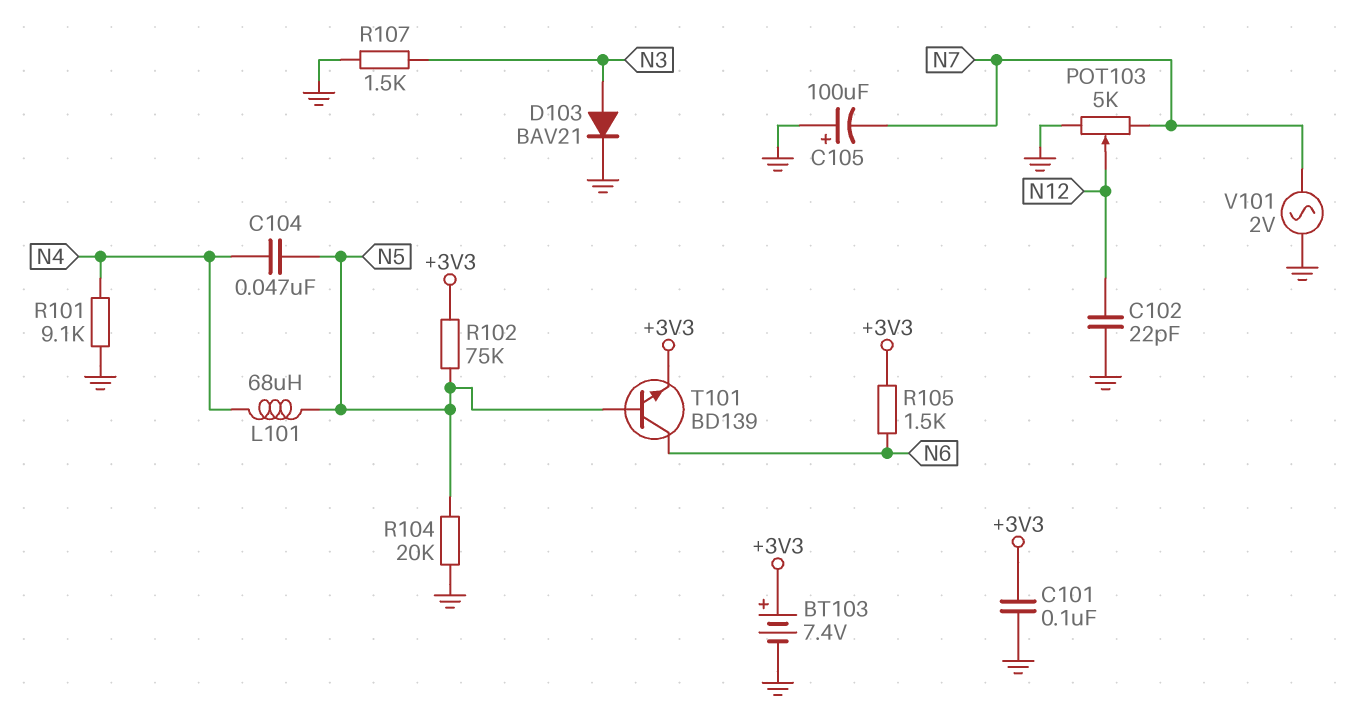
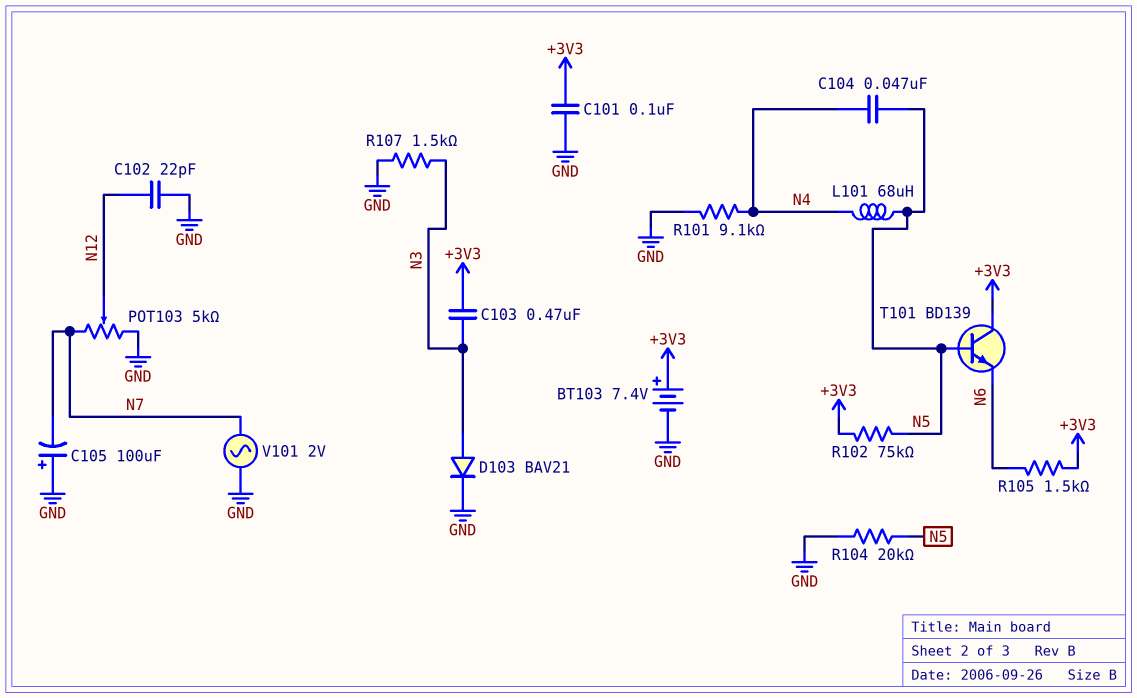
C103: none -> 470nF (+3V3, N3)
T101: NPN BD139 (B N5, C N6, E +3V3) -> NPN BD139 (B N5, C +3V3, E N6)

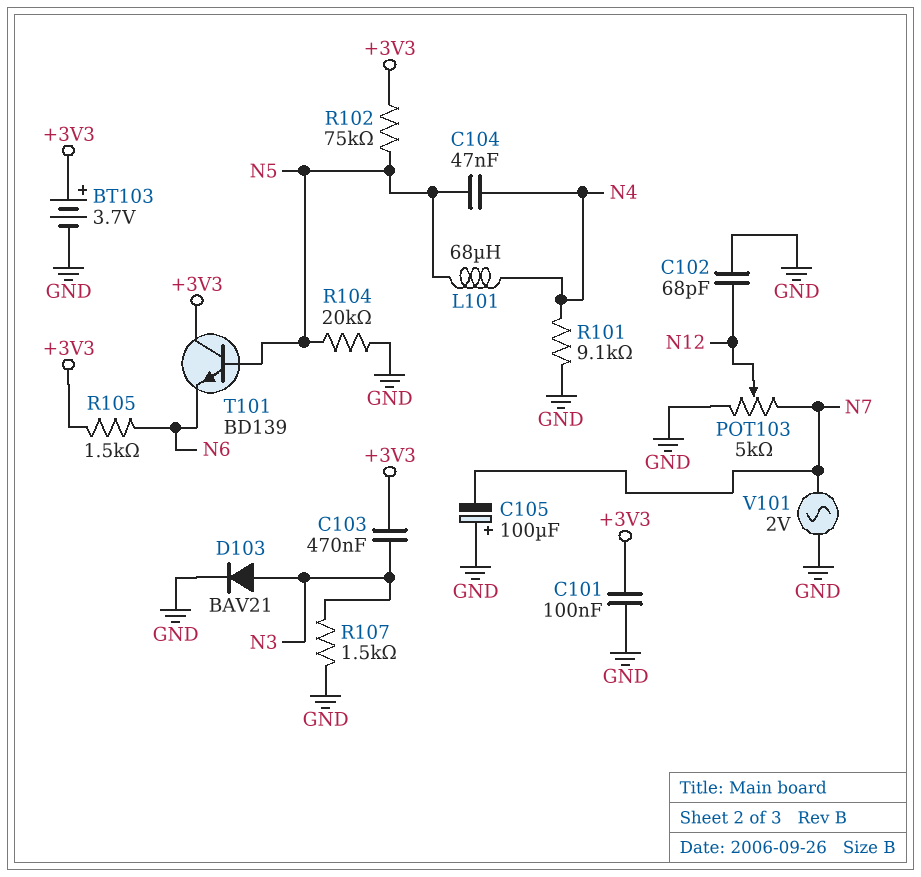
BT103: 7.4V (plus +3V3, minus GND) -> 3.7V (plus +3V3, minus GND)
C102: 22pF (GND, N12) -> 68pF (GND, N12)

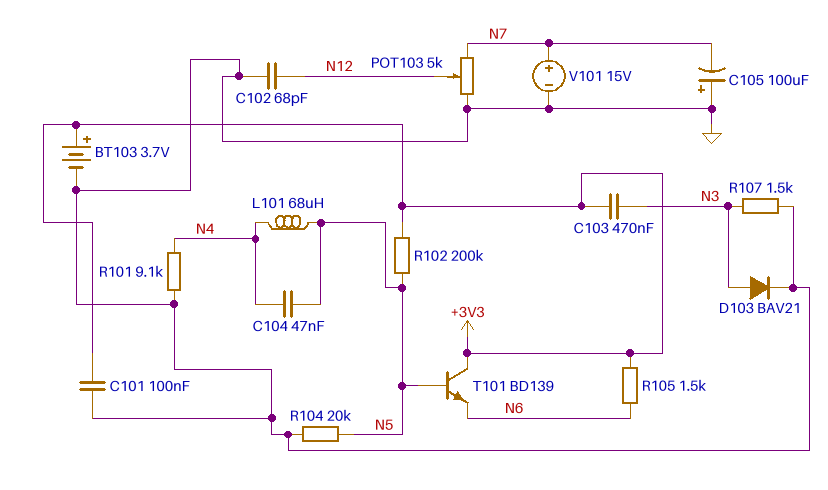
R102: 75k (+3V3, N5) -> 200k (+3V3, N5)
V101: AC 2V (GND, N7) -> 15V (plus N7, minus GND)

